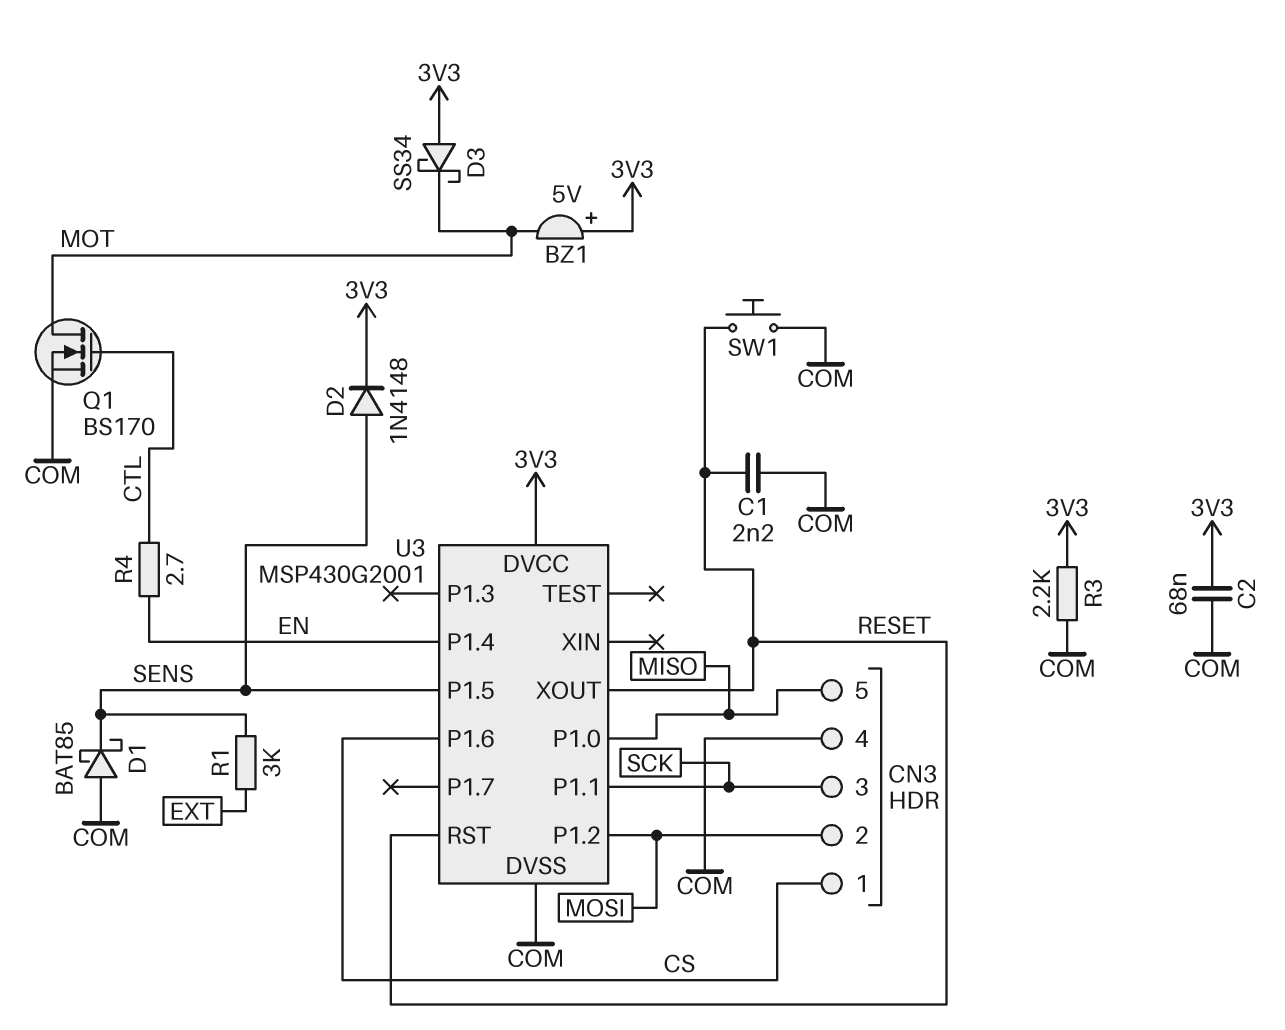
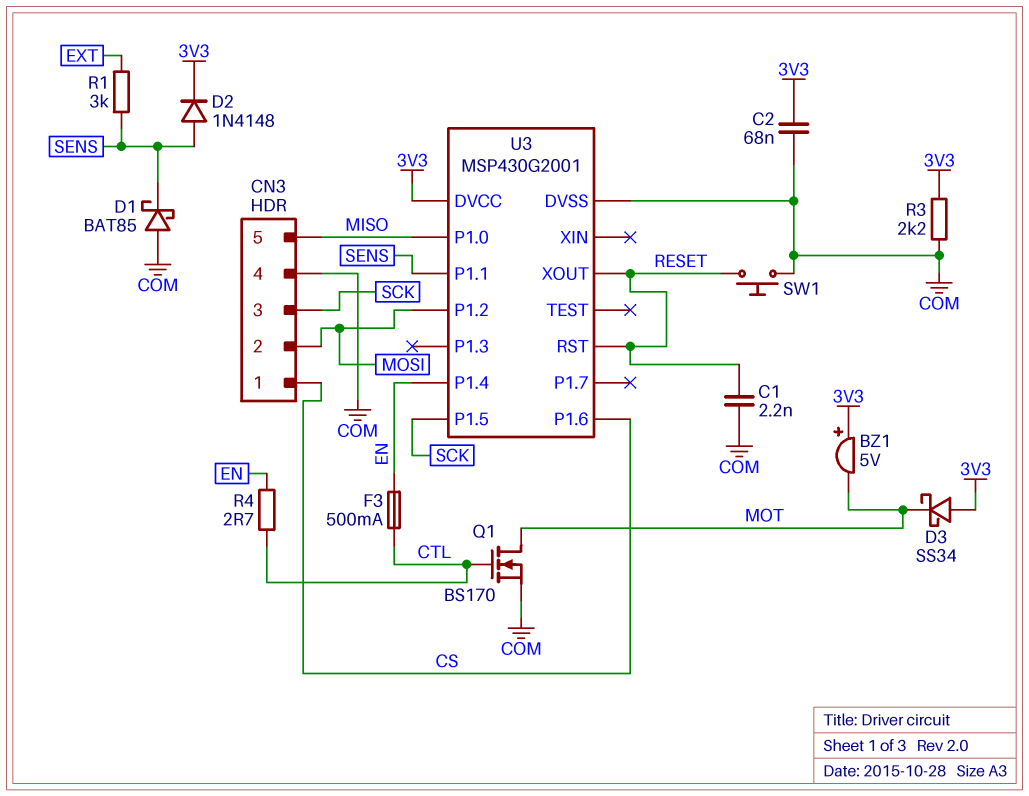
F3: none -> 500mA (CTL, EN)
U3 pin P1.1: SCK -> SENS
U3 pin P1.5: SENS -> SCK

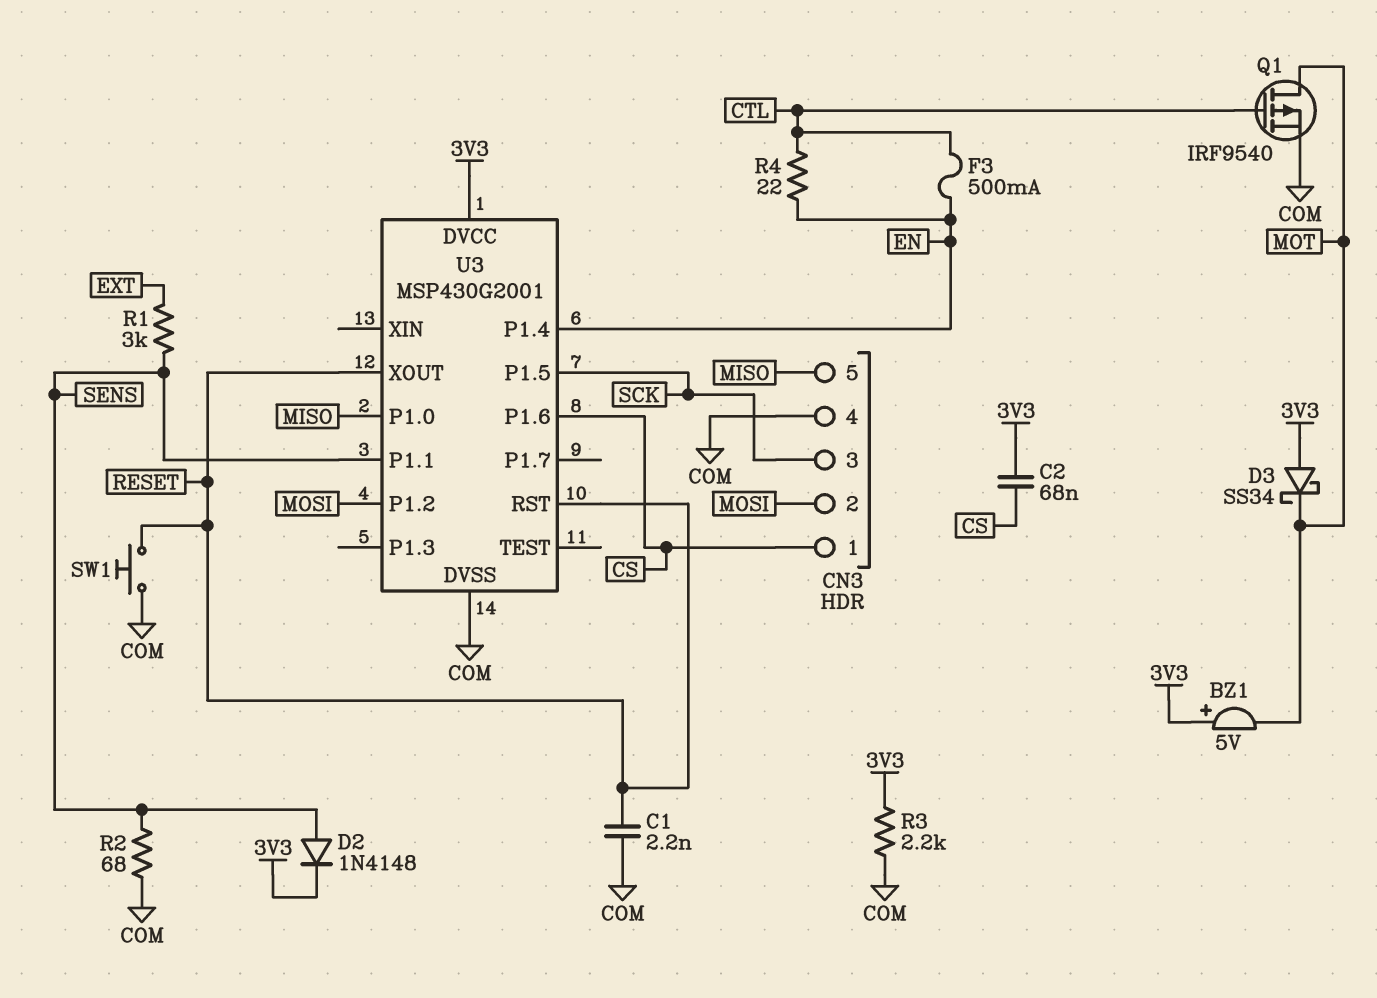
C2: 68nF (3V3, COM) -> 68nF (3V3, CS)
D1: schottky BAT85 (A COM, K SENS) -> none
Q1: NMOS BS170 (G CTL, D MOT, S COM) -> PMOS IRF9540 (G CTL, D MOT, S COM)
R2: none -> 68 (COM, SENS)
R4: 2.7 (CTL, EN) -> 22 (CTL, EN)

